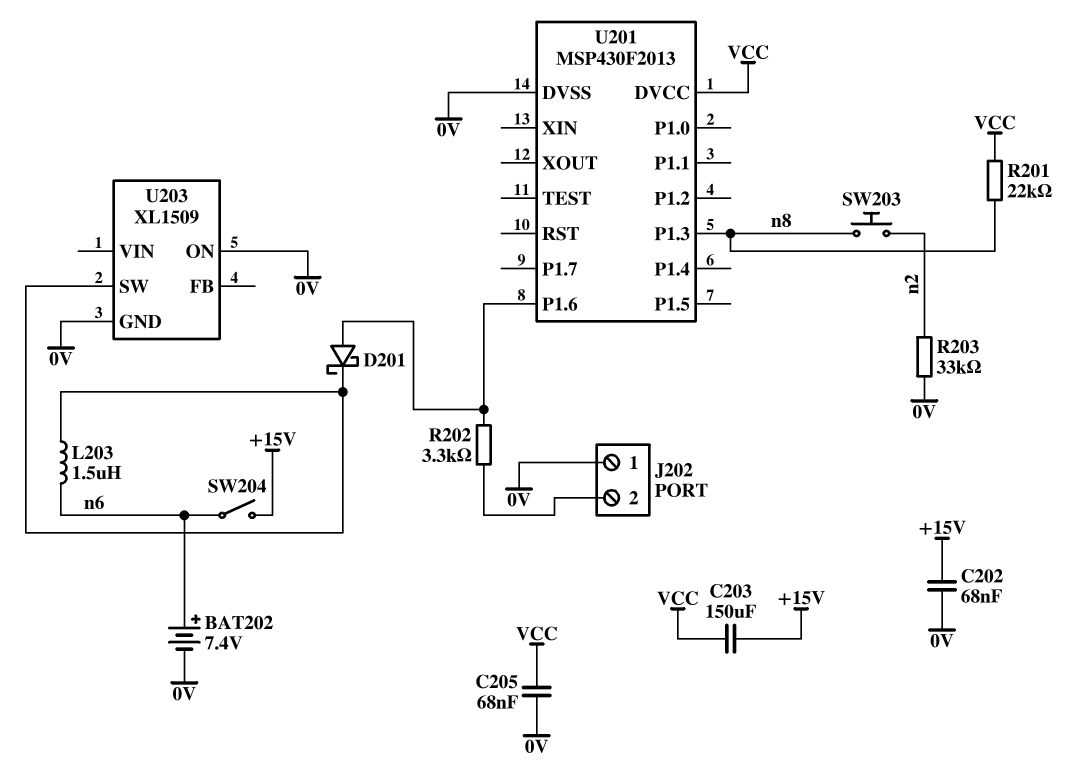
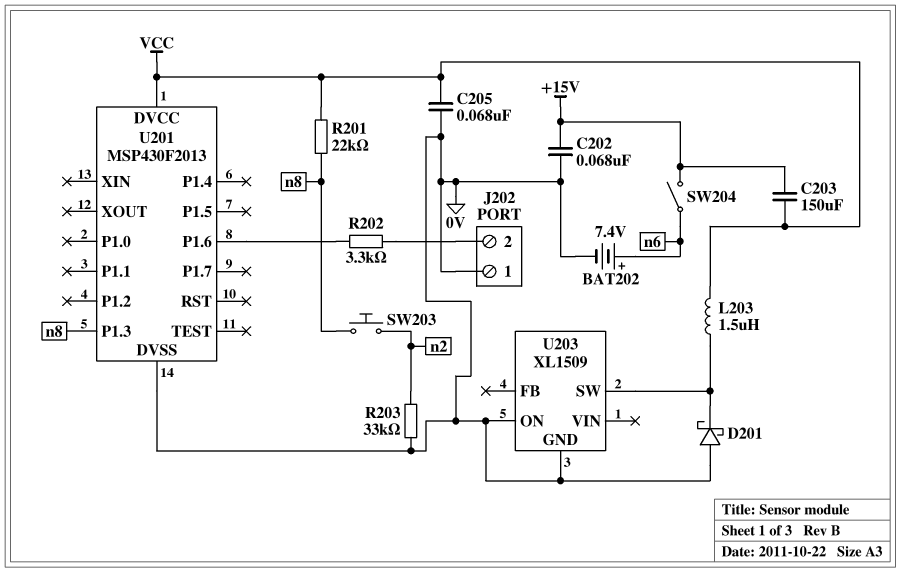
D201: schottky (A U201/P1.6, K U203/SW) -> schottky (A 0V, K U203/SW)
L203: 1.5uH (U203/SW, n6) -> 1.5uH (U203/SW, VCC)

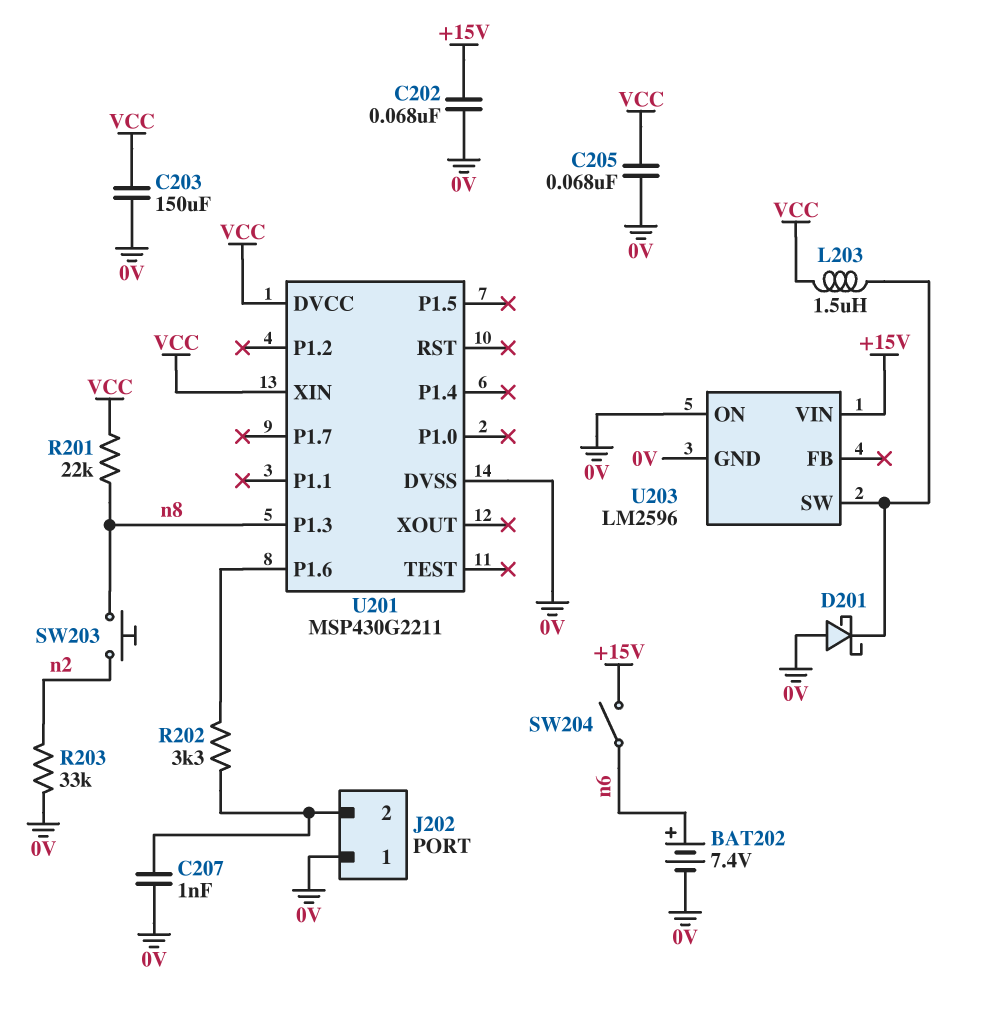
C203: 150uF (+15V, VCC) -> 150uF (0V, VCC)
C207: none -> 1nF (0V, J202/2)
U201: MSP430F2013 -> MSP430G2211
U201 pin XIN: none -> VCC
U203: XL1509 -> LM2596
U203 pin VIN: none -> +15V

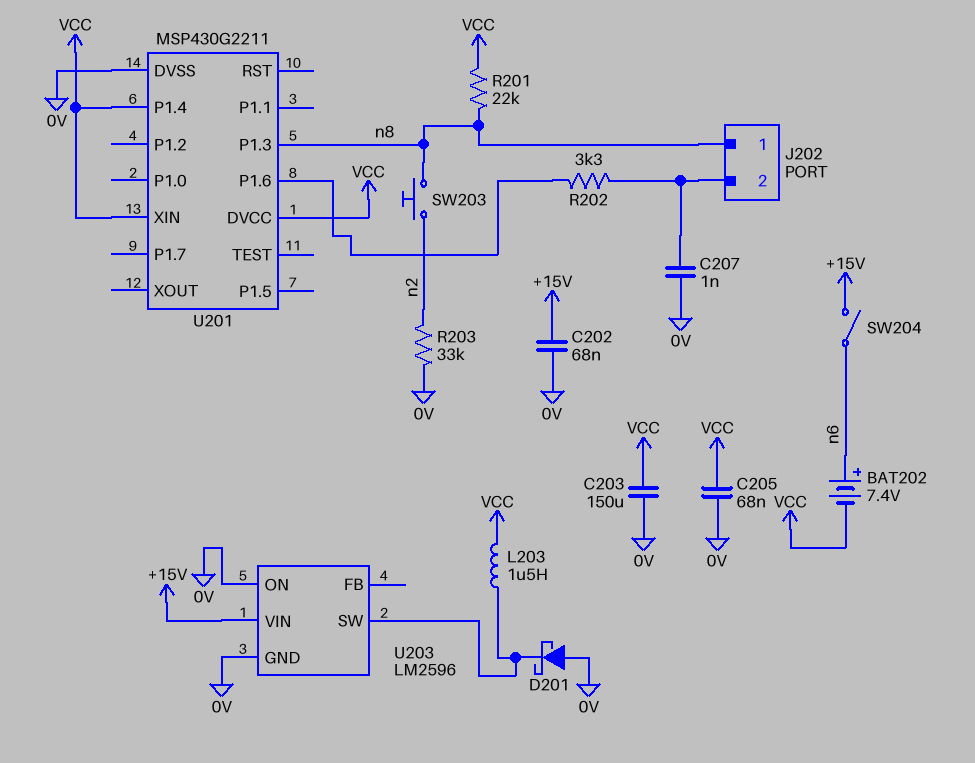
BAT202: 7.4V (plus n6, minus 0V) -> 7.4V (plus n6, minus VCC)
J202 pin 1: 0V -> n8
U201 pin P1.4: none -> VCC

